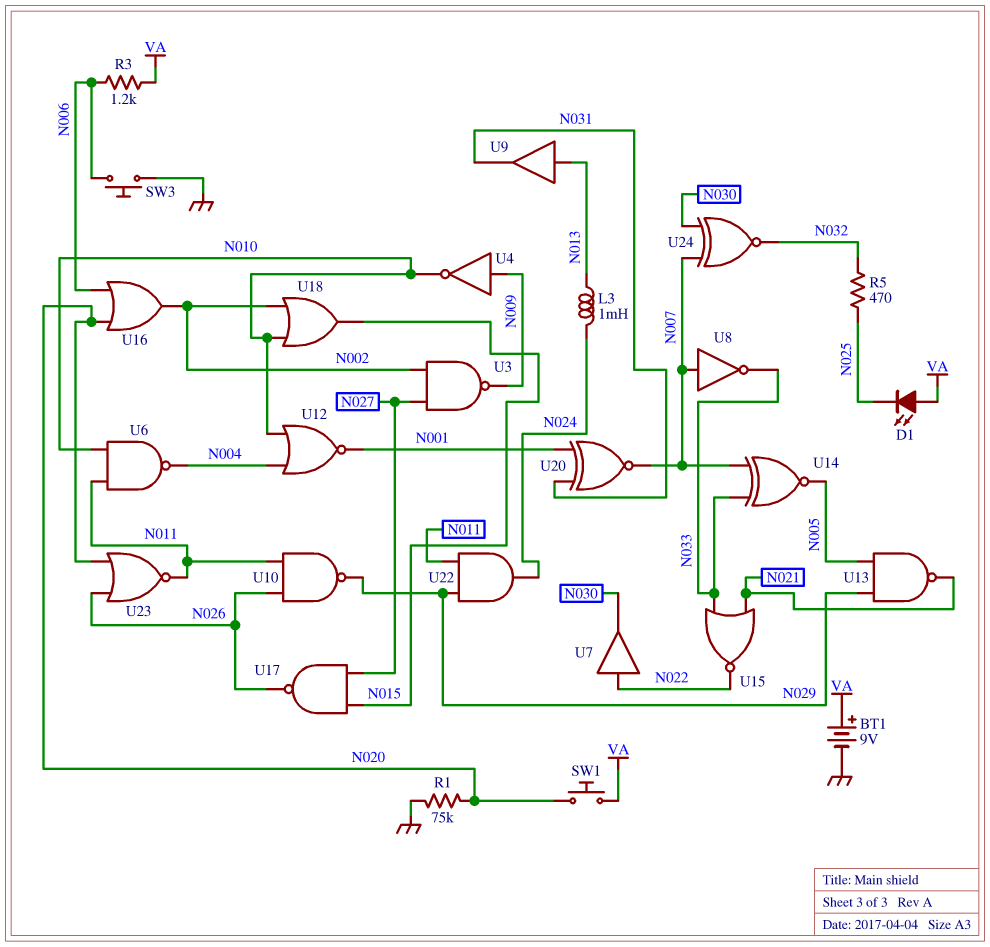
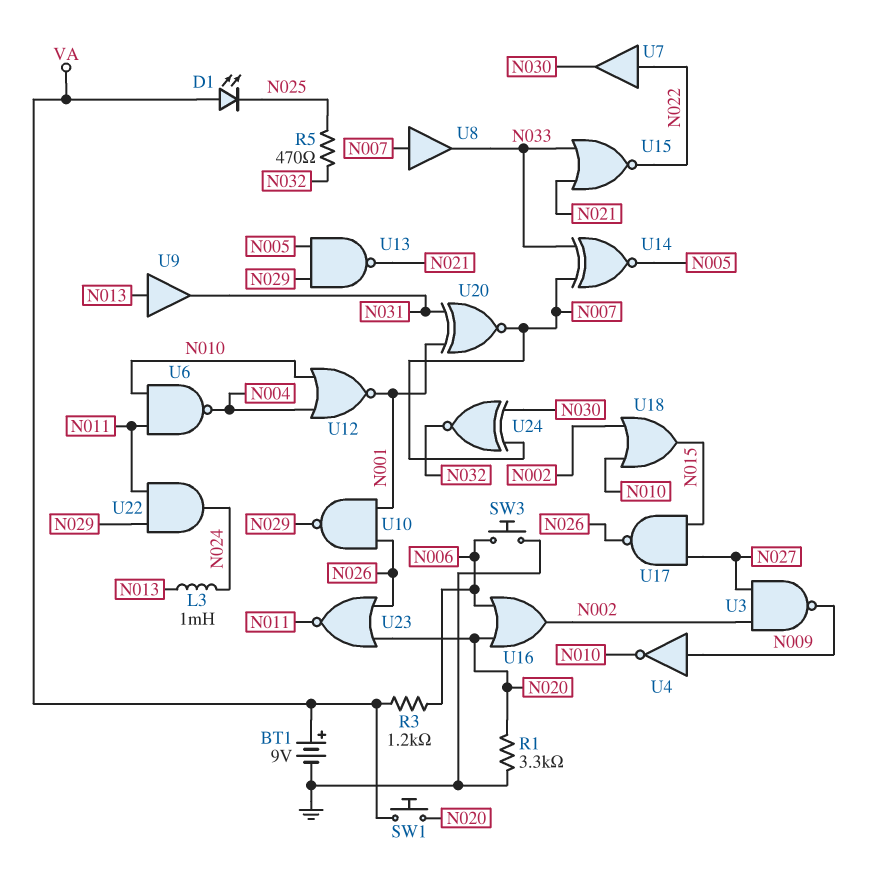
R1: 75k (GND, N020) -> 3.3k (GND, N020)
U8: NOT (in N007, out N033) -> buffer (in N007, out N033)
U10: NAND (in N011, in N026, out N029) -> NAND (in N001, in N026, out N029)

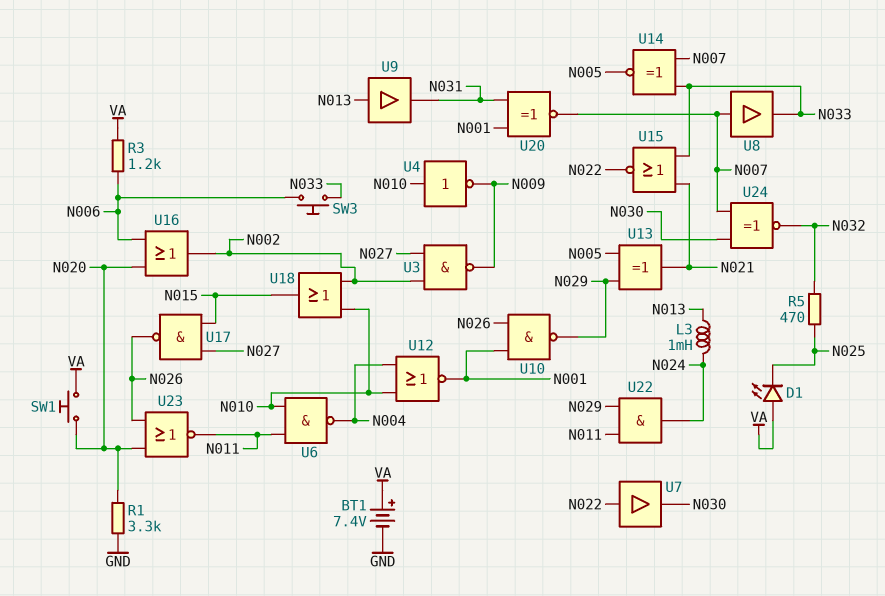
BT1: 9V (plus VA, minus GND) -> 7.4V (plus VA, minus GND)
SW3: button (GND, N006) -> button (N006, N033)
U4: NOT (in N009, out N010) -> NOT (in N010, out N009)
U13: NAND (in N005, in N029, out N021) -> XOR (in N005, in N029, out N021)

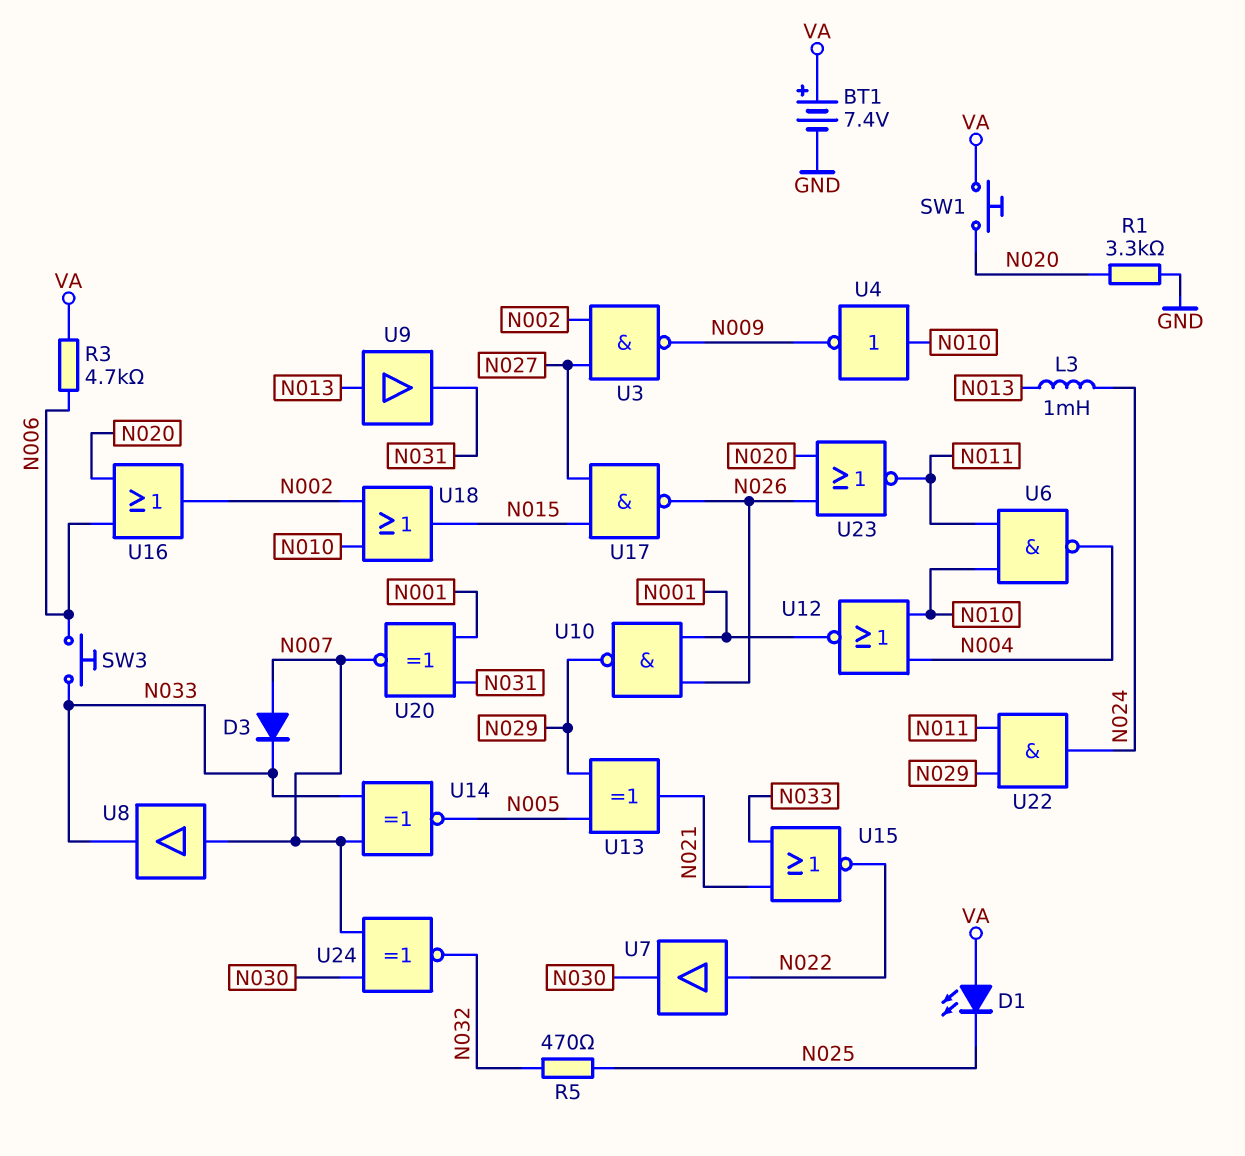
D3: none -> diode (A N007, K N033)
R3: 1.2k (N006, VA) -> 4.7k (N006, VA)

